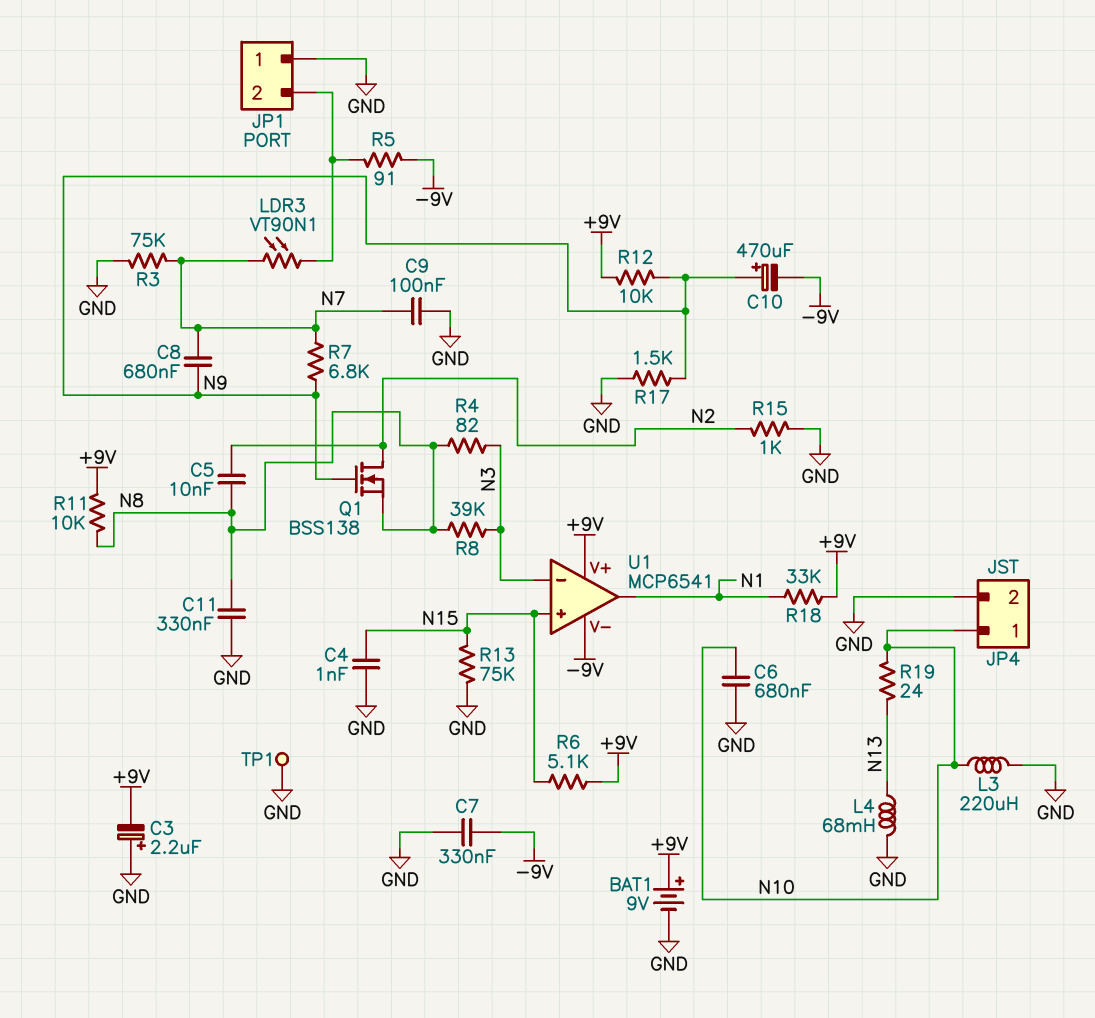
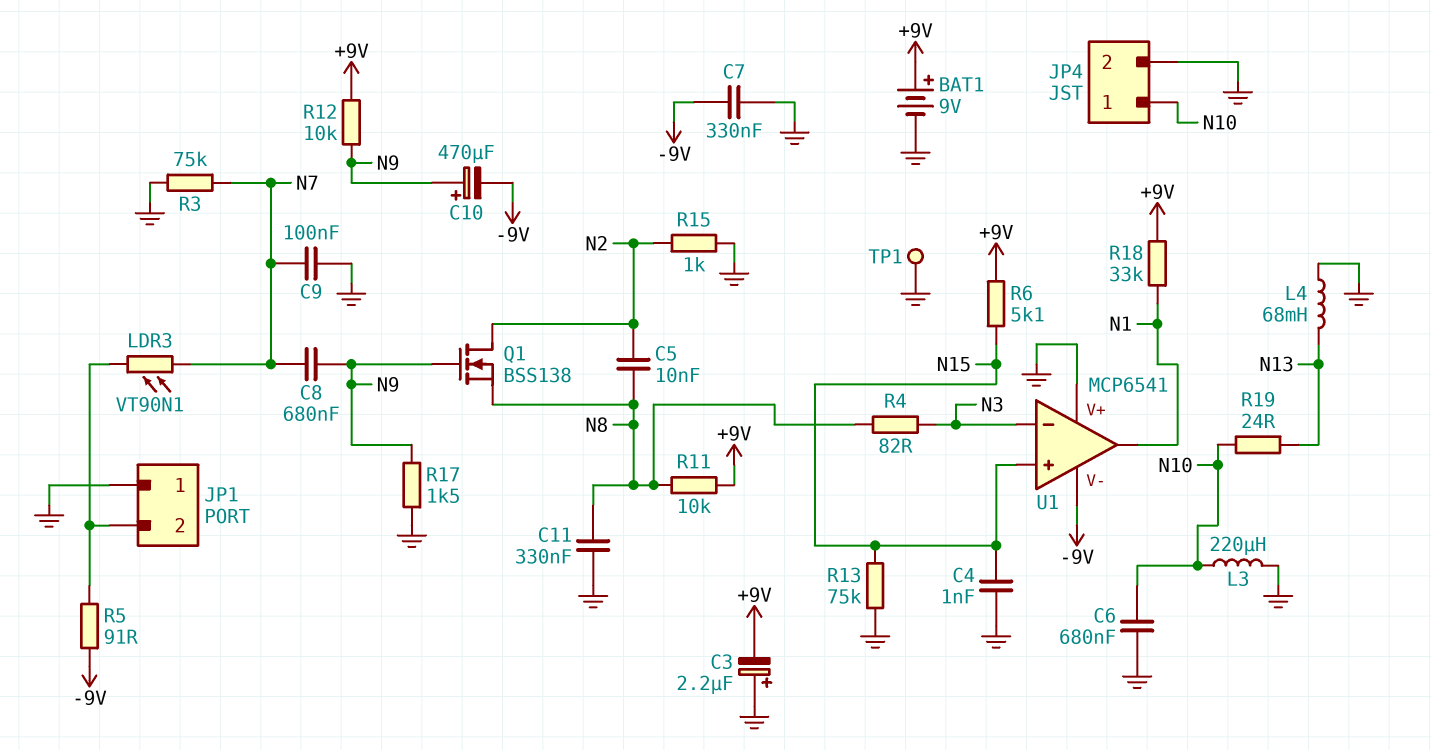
R7: 6.8k (N7, N9) -> none
R8: 39k (N3, N8) -> none
U1 pin V+: +9V -> GND

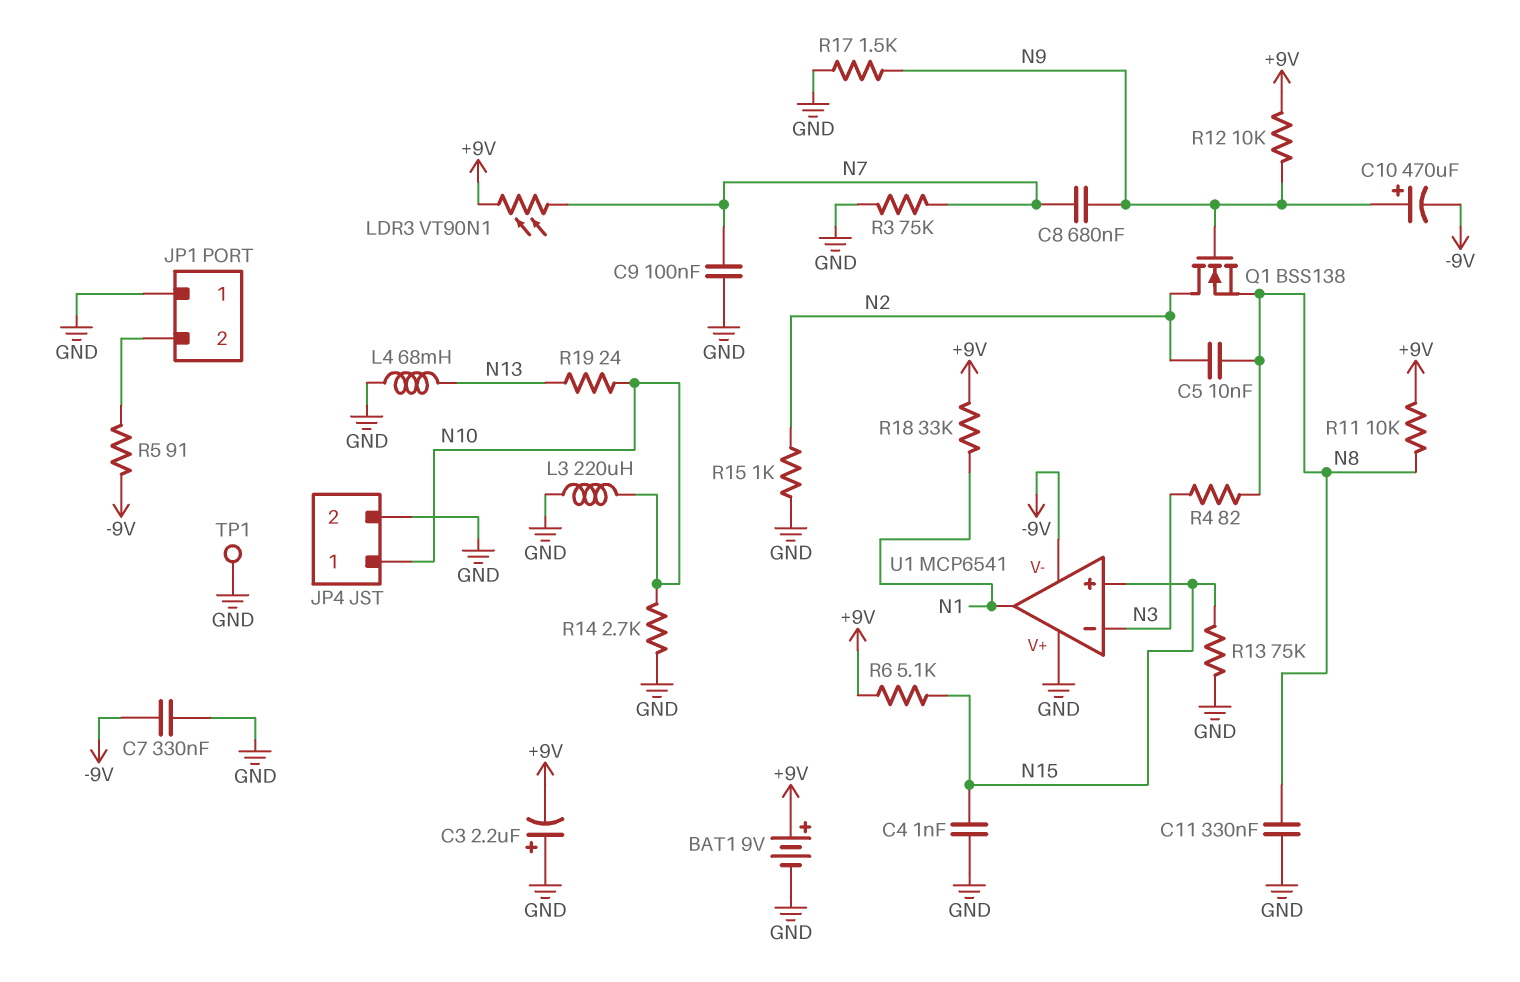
C6: 680nF (GND, N10) -> none
LDR3: VT90N1 (JP1/2, N7) -> VT90N1 (+9V, N7)
R14: none -> 2.7k (GND, N10)

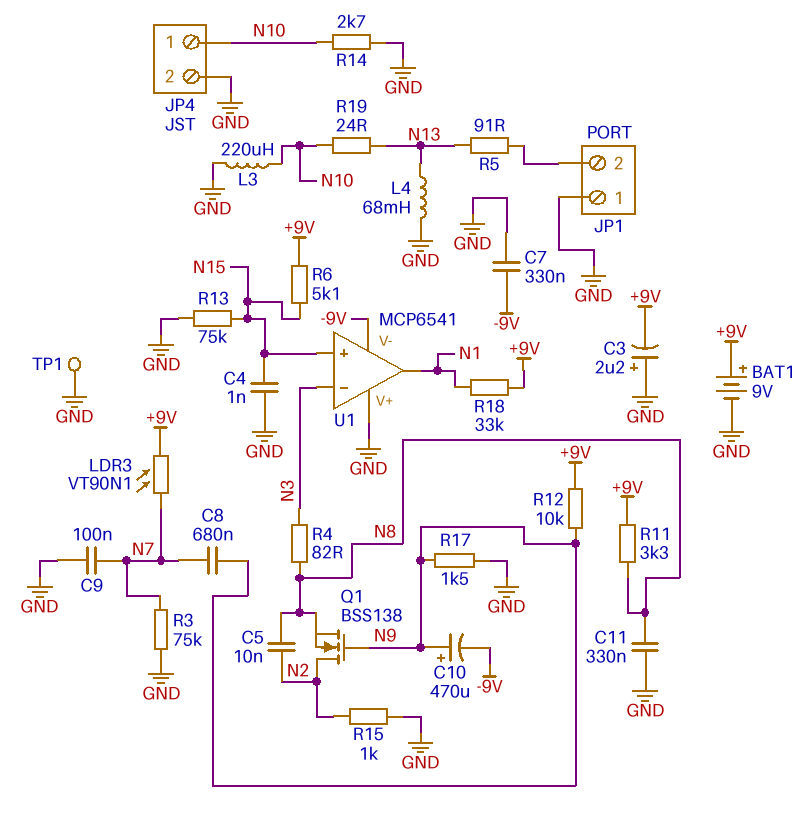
R5: 91 (-9V, JP1/2) -> 91 (JP1/2, N13)
R11: 10k (+9V, N8) -> 3.3k (+9V, N8)

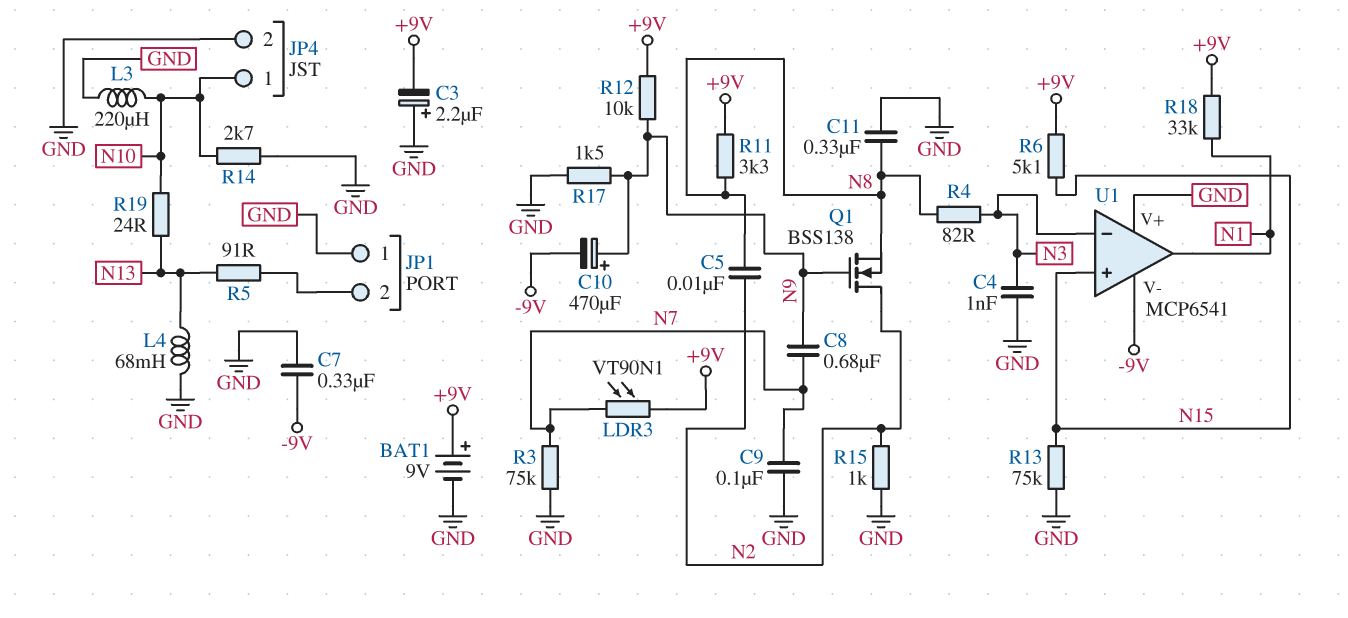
C4: 1nF (GND, N15) -> 1nF (GND, N3)
TP1: test point (GND) -> none

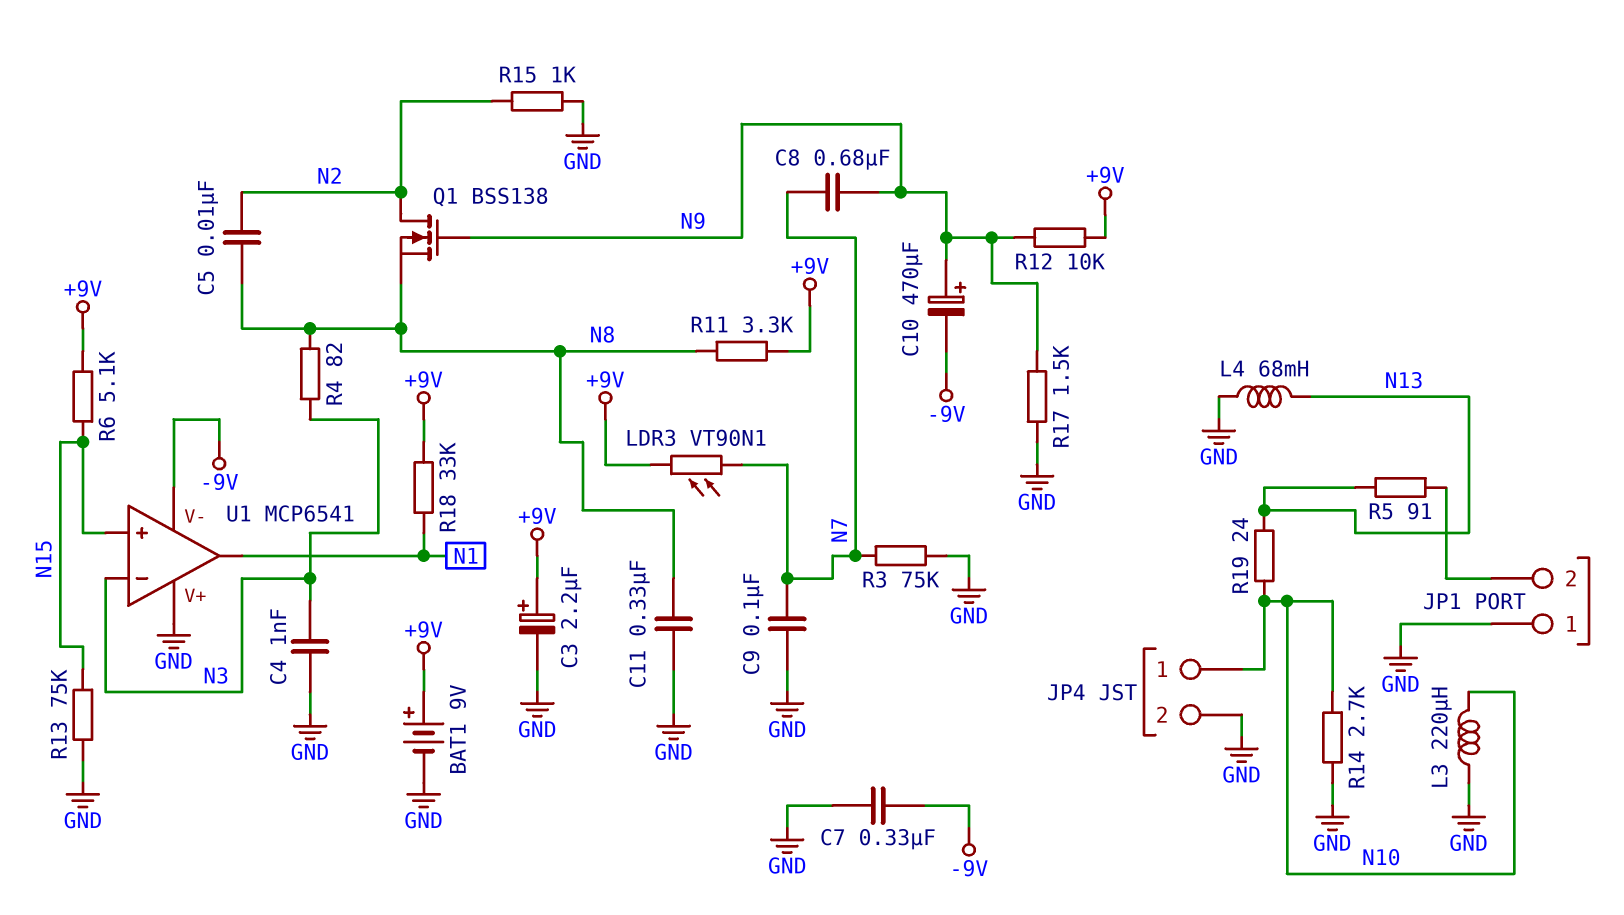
C3: 2.2uF (plus GND, minus +9V) -> 2.2uF (plus +9V, minus GND)

